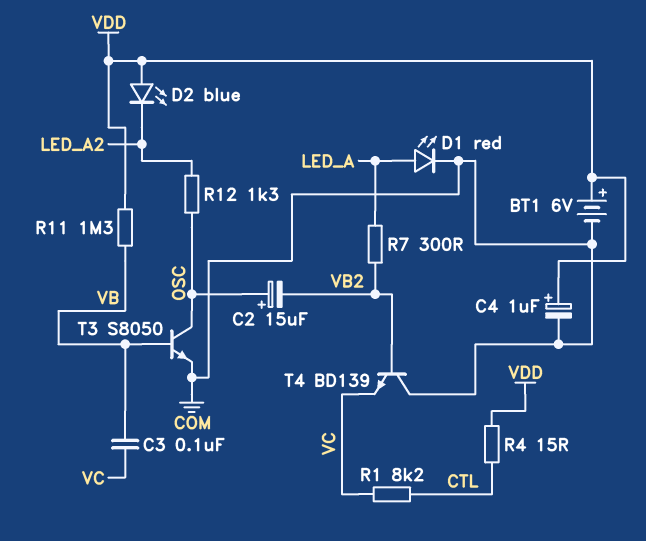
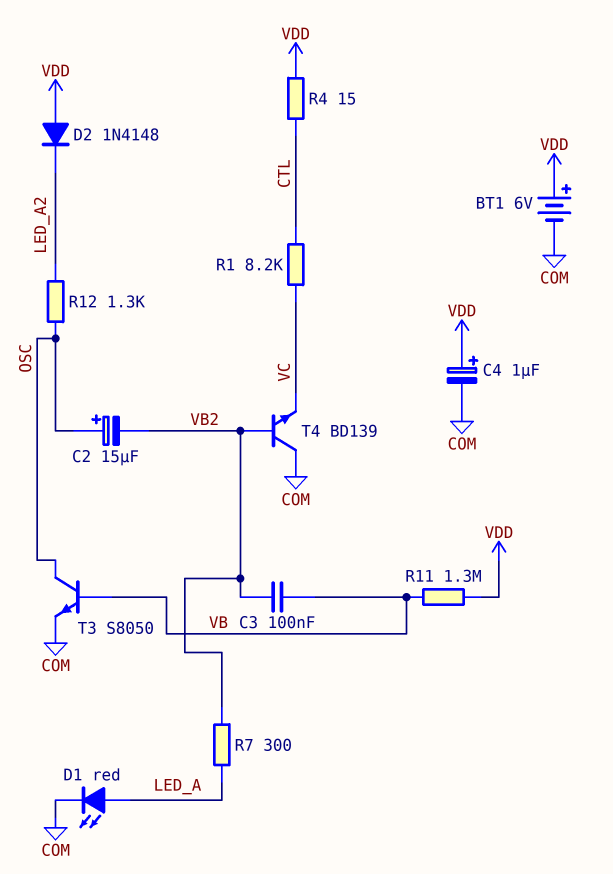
C3: 100nF (VB, VC) -> 100nF (VB, VB2)
D2: LED blue (A VDD, K LED_A2) -> diode 1N4148 (A VDD, K LED_A2)

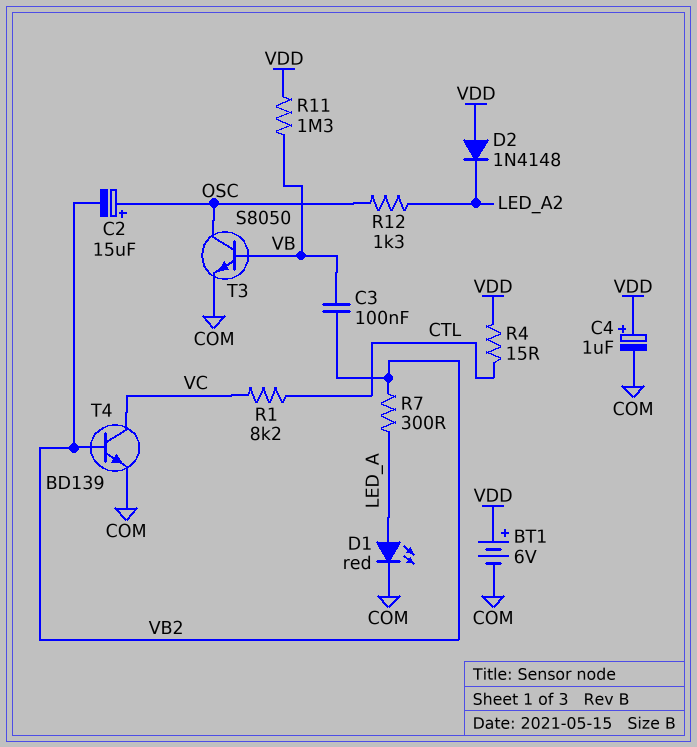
T4: NPN BD139 (B VB2, C COM, E VC) -> NPN BD139 (B VB2, C VC, E COM)

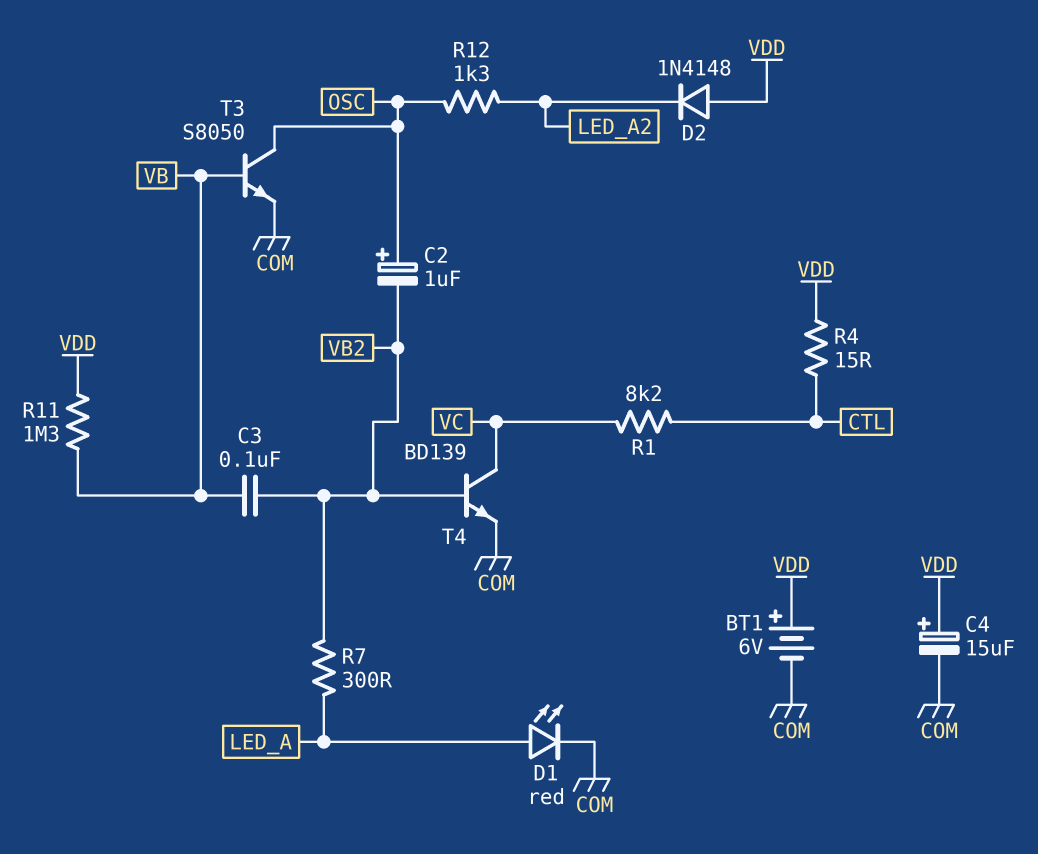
C2: 15uF (plus OSC, minus VB2) -> 1uF (plus OSC, minus VB2)
C4: 1uF (plus VDD, minus COM) -> 15uF (plus VDD, minus COM)

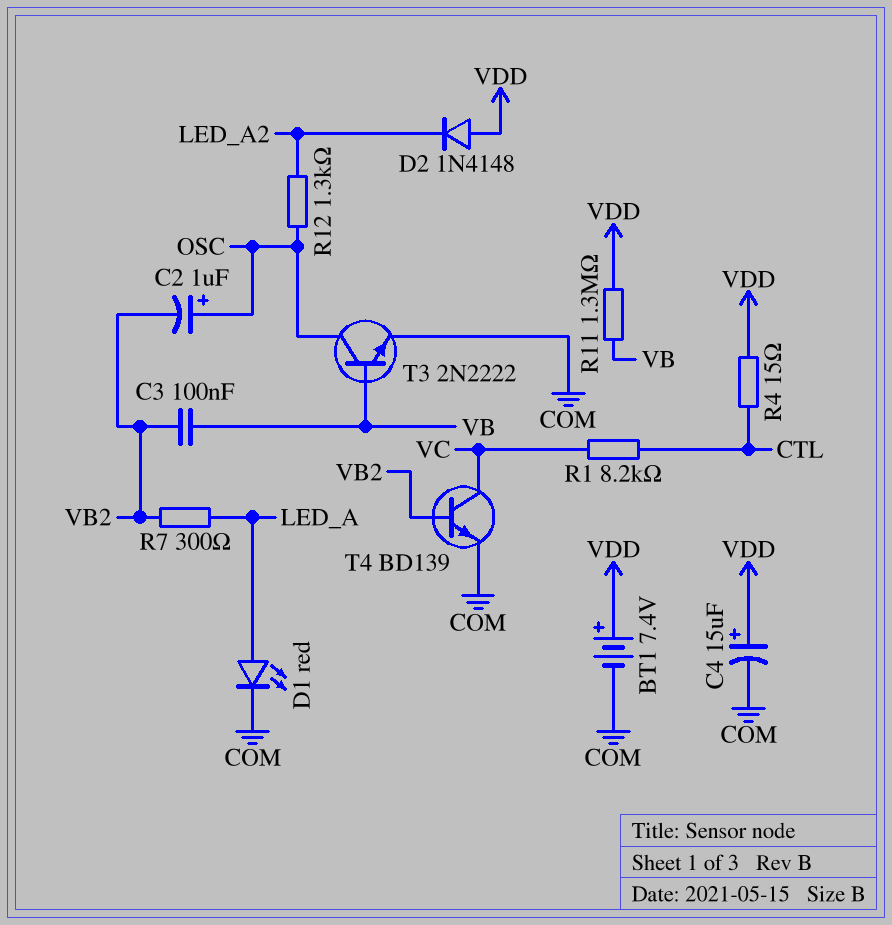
BT1: 6V (plus VDD, minus COM) -> 7.4V (plus VDD, minus COM)
T3: NPN S8050 (B VB, C OSC, E COM) -> NPN 2N2222 (B VB, C OSC, E COM)

